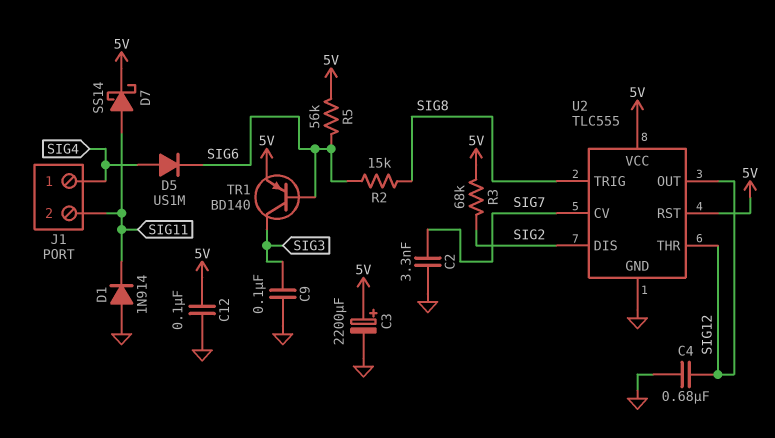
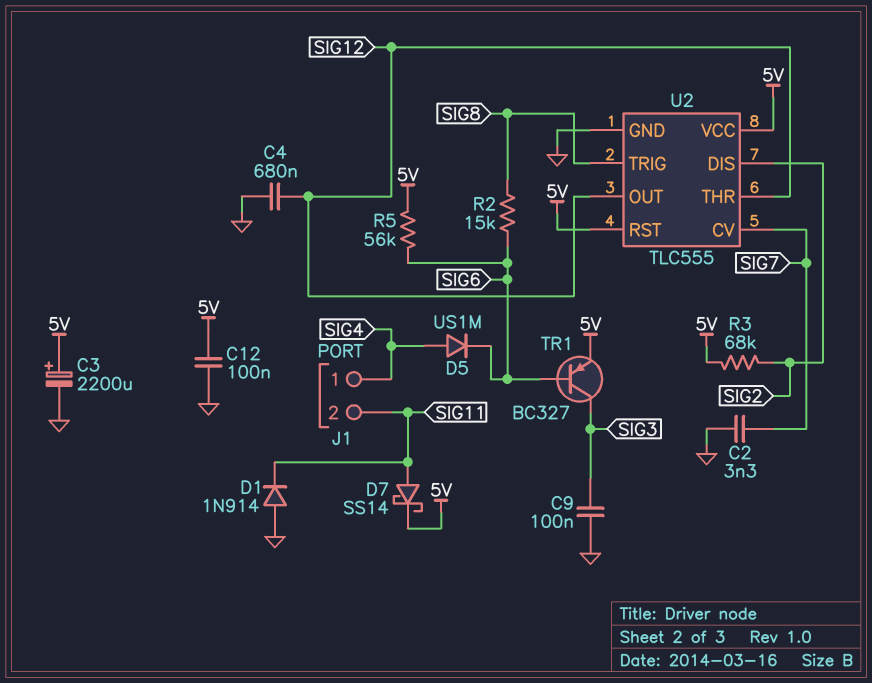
TR1: PNP BD140 (B SIG6, C SIG3, E 5V) -> PNP BC327 (B SIG6, C SIG3, E 5V)

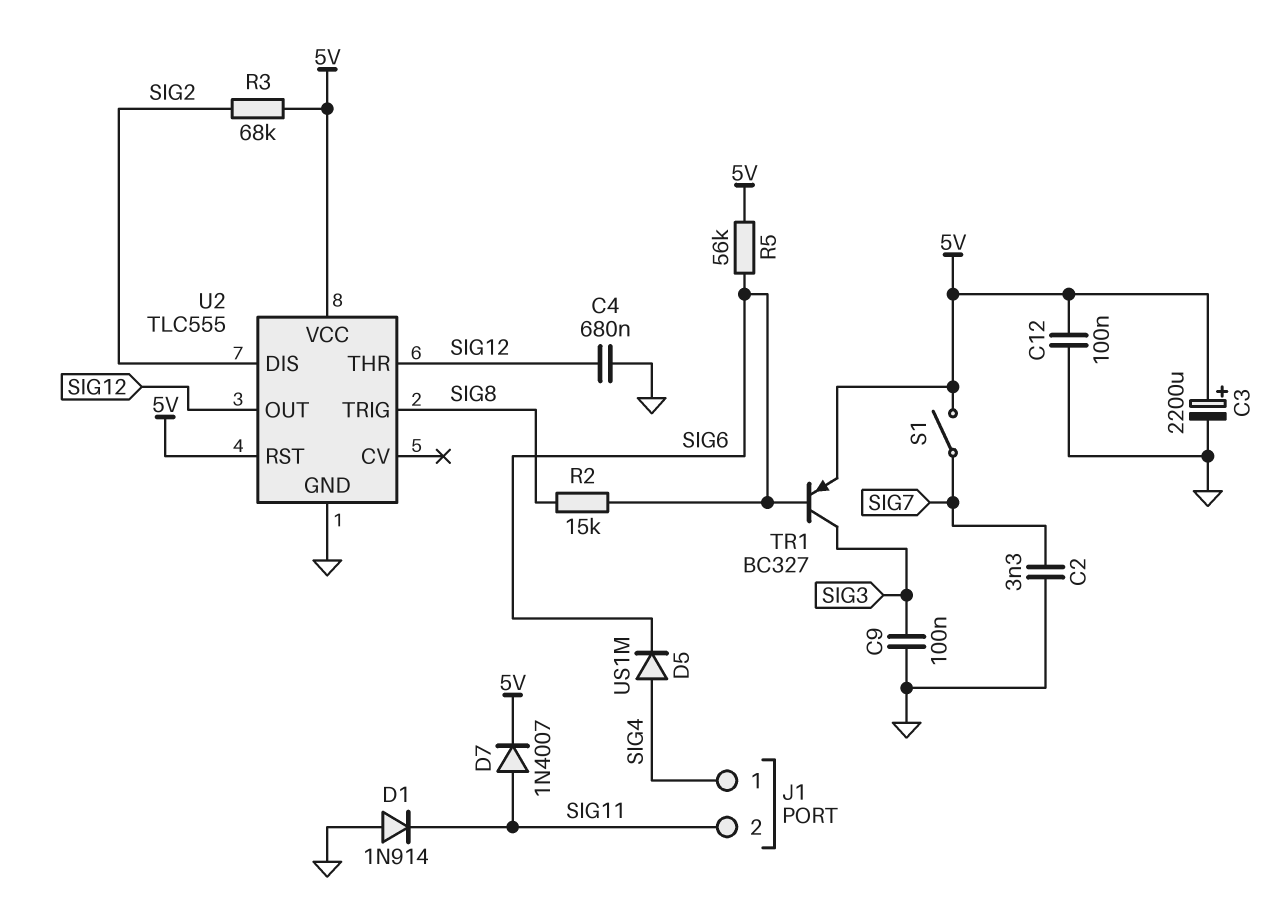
D7: schottky SS14 (A SIG11, K 5V) -> diode 1N4007 (A SIG11, K 5V)
S1: none -> switch (5V, SIG7)
U2 pin CV: SIG7 -> none

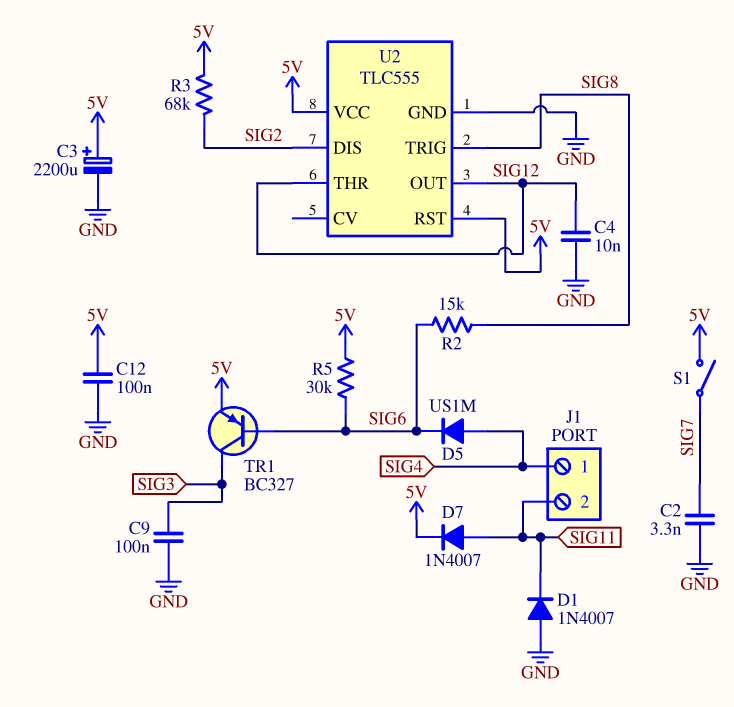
C4: 680nF (GND, SIG12) -> 10nF (GND, SIG12)
D1: diode 1N914 (A GND, K SIG11) -> diode 1N4007 (A GND, K SIG11)
R5: 56k (5V, SIG6) -> 30k (5V, SIG6)

